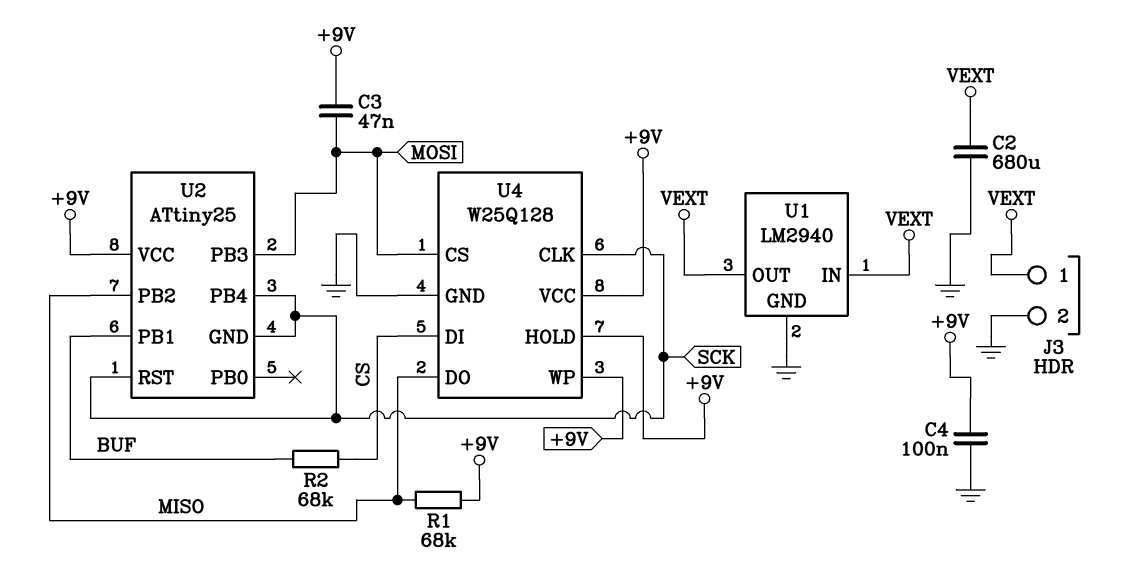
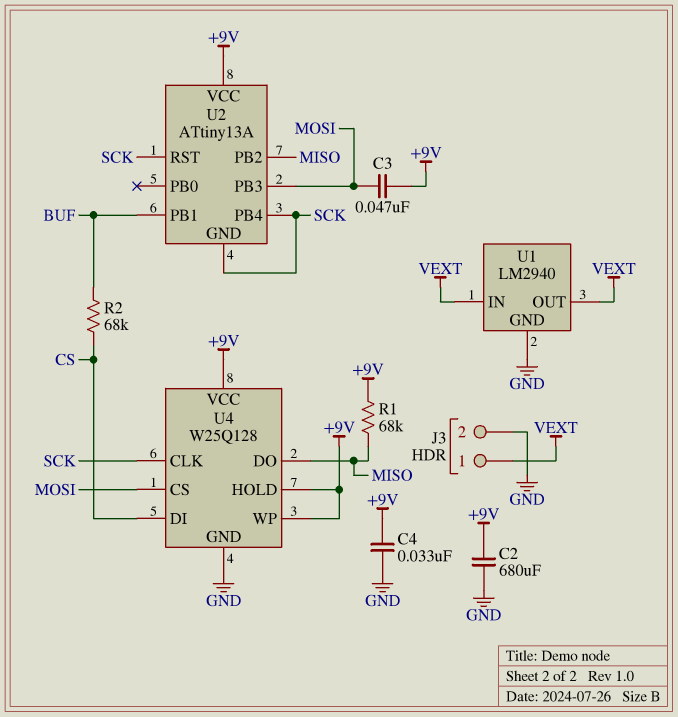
C2: 680uF (GND, VEXT) -> 680uF (+9V, GND)
C4: 100nF (+9V, GND) -> 33nF (+9V, GND)
U2: ATtiny25 -> ATtiny13A

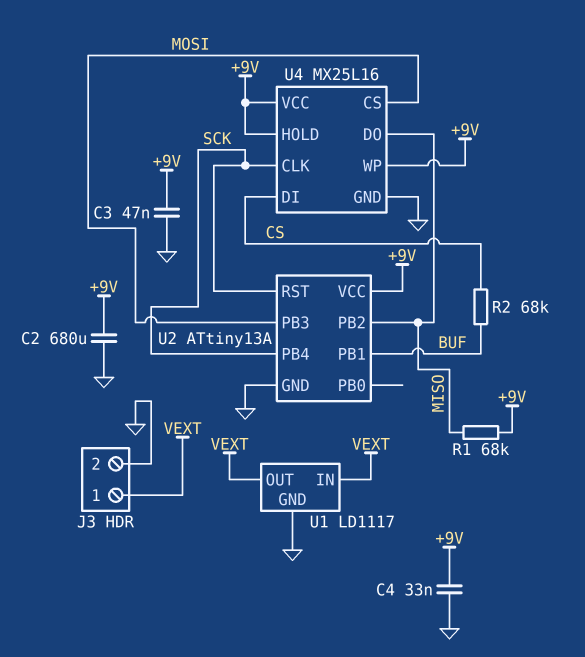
C3: 47nF (+9V, MOSI) -> 47nF (+9V, GND)
U1: LM2940 -> LD1117
U2 pin GND: SCK -> GND
U4: W25Q128 -> MX25L16

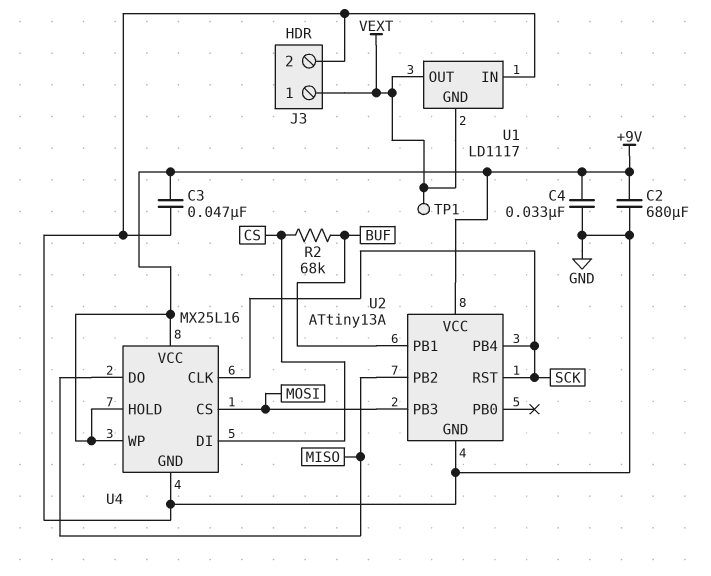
R1: 68k (+9V, MISO) -> none
TP1: none -> test point (VEXT)
U1 pin GND: GND -> VEXT
U1 pin IN: VEXT -> GND

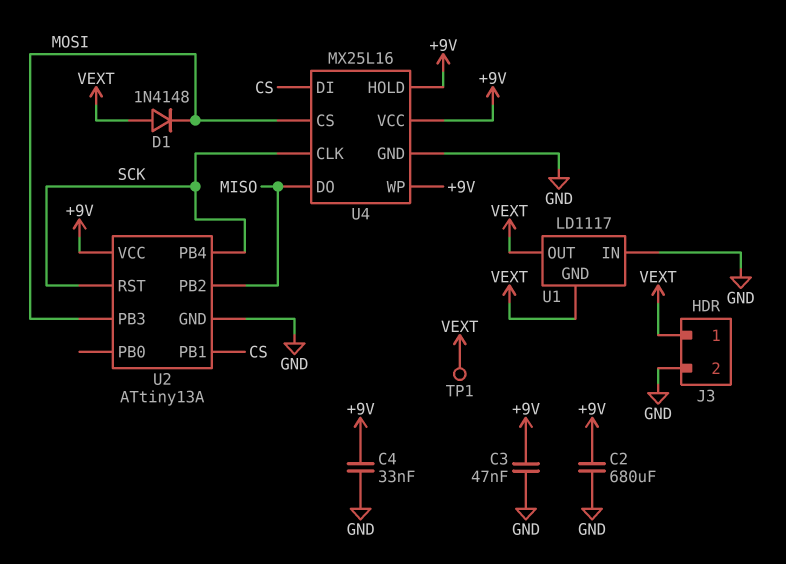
D1: none -> diode 1N4148 (A VEXT, K MOSI)
R2: 68k (BUF, CS) -> none
U2 pin PB1: BUF -> CS

